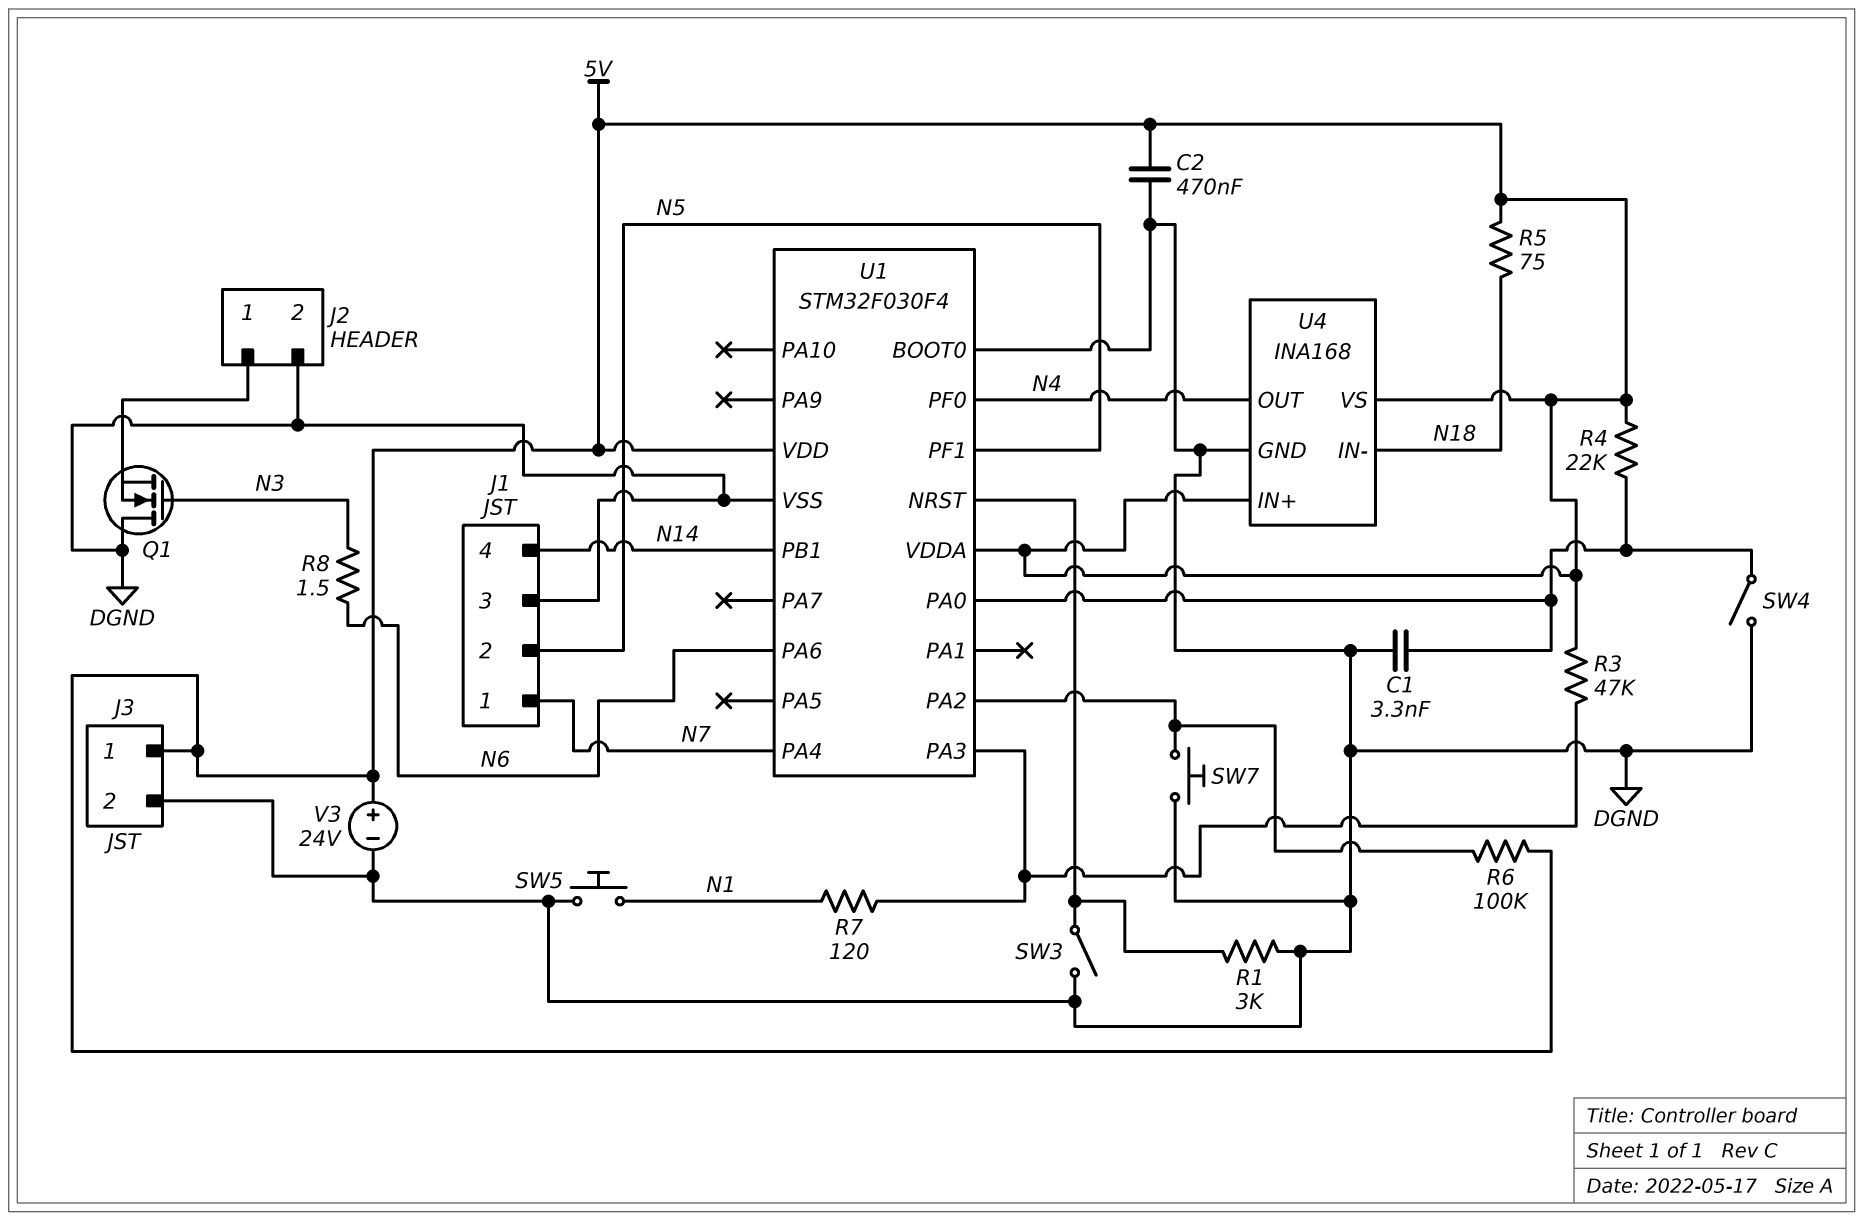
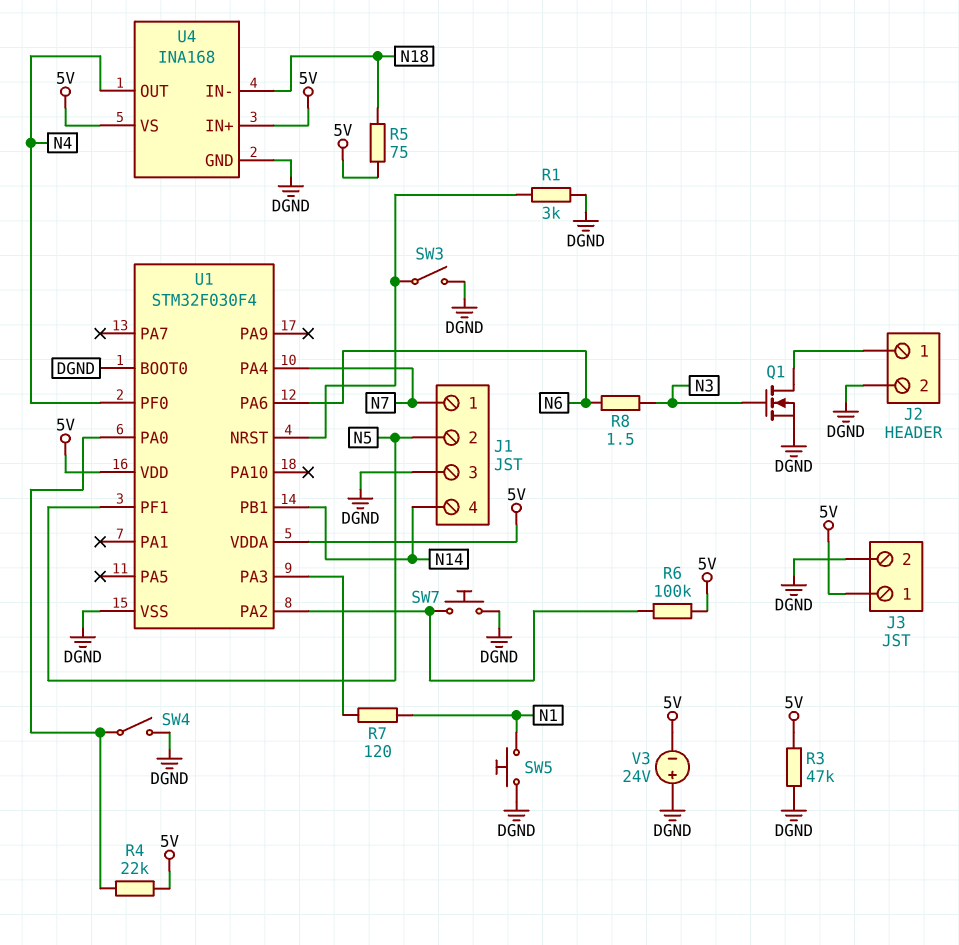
C1: 3.3nF (DGND, U1/PA0) -> none
C2: 470nF (5V, DGND) -> none
Q1: NMOS (G N3, D DGND, S J2/1) -> NMOS (G N3, D J2/1, S DGND)
R3: 47k (5V, U1/PA3) -> 47k (5V, DGND)
V3: 24V (plus 5V, minus DGND) -> 24V (plus DGND, minus 5V)

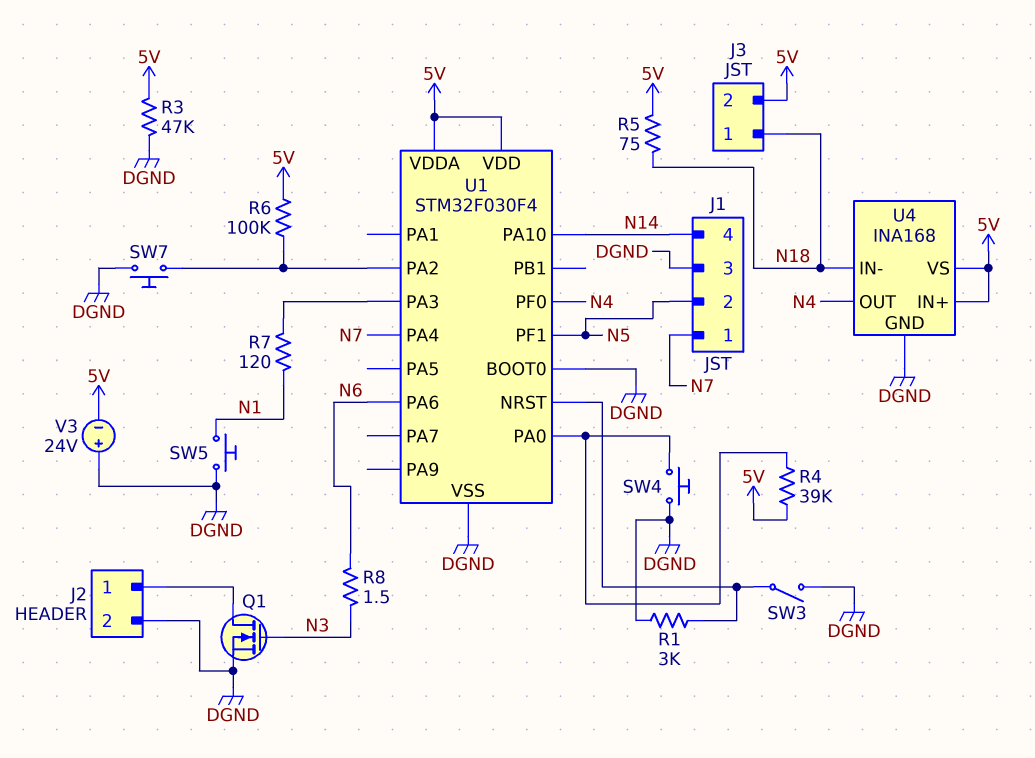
J3 pin 1: 5V -> N18
J3 pin 2: DGND -> 5V
R4: 22k (5V, U1/PA0) -> 39k (5V, U1/PA0)
SW4: switch (DGND, U1/PA0) -> button (DGND, U1/PA0)
U1 pin PA10: none -> N14
U1 pin PB1: N14 -> none

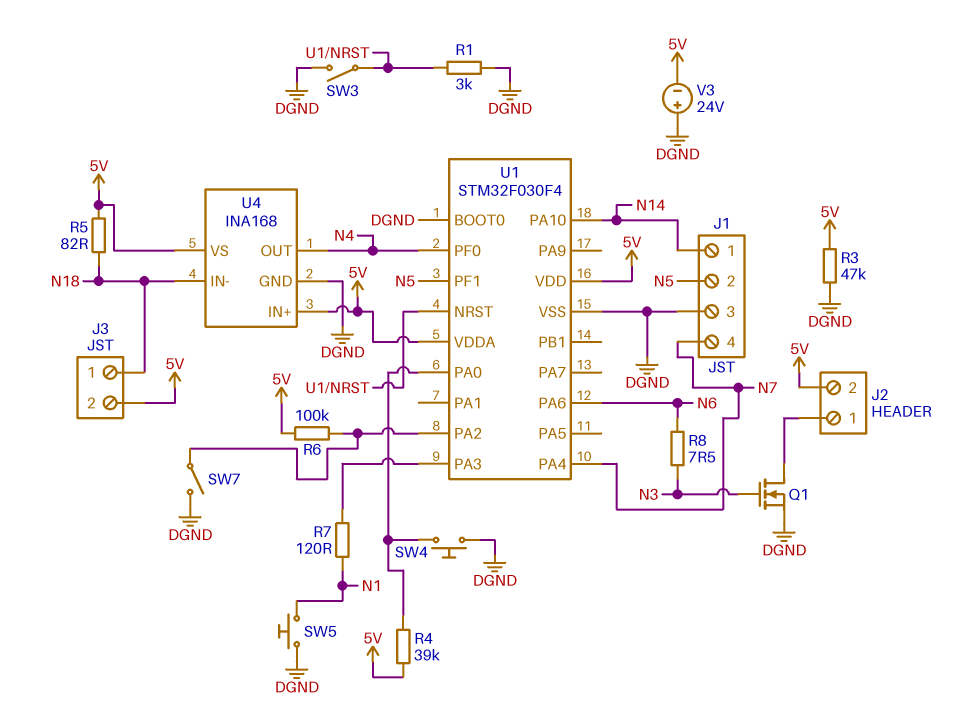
J1 pin 1: N7 -> N14
J1 pin 4: N14 -> N7
J2 pin 2: DGND -> 5V
R5: 75 (5V, N18) -> 82 (5V, N18)
R8: 1.5 (N3, N6) -> 7.5 (N3, N6)
SW7: button (DGND, U1/PA2) -> switch (DGND, U1/PA2)

